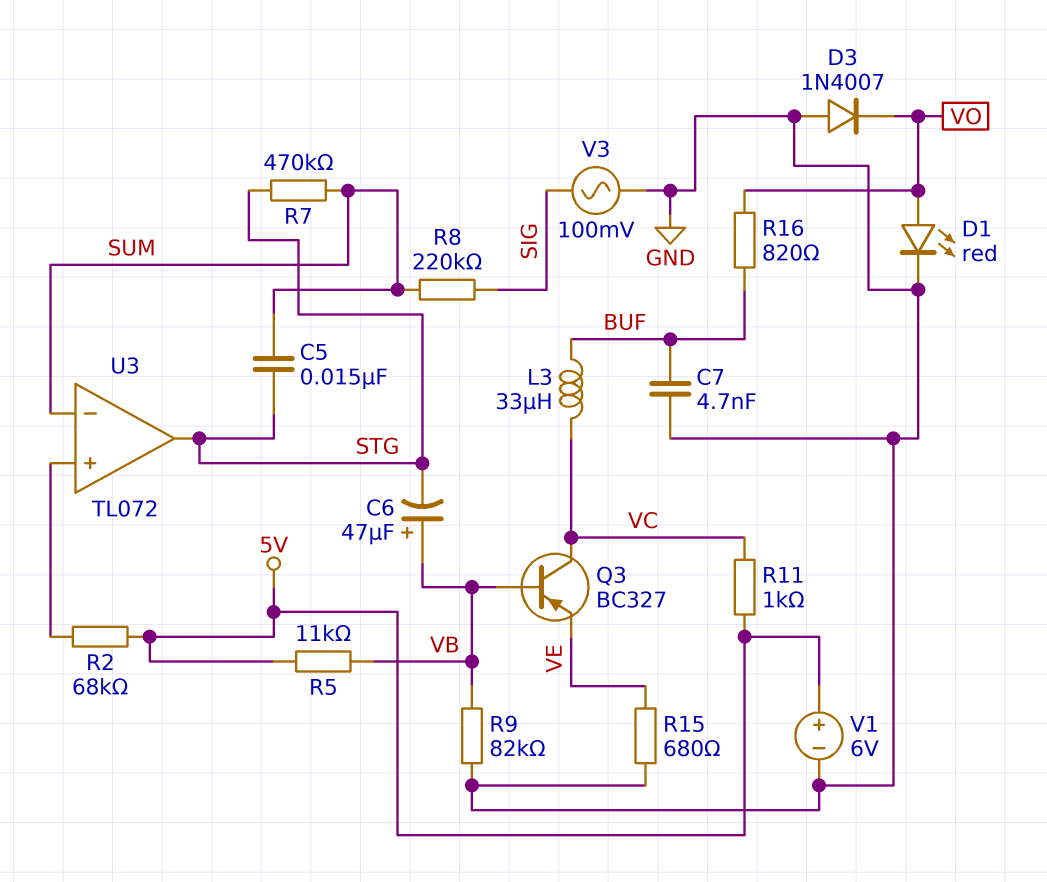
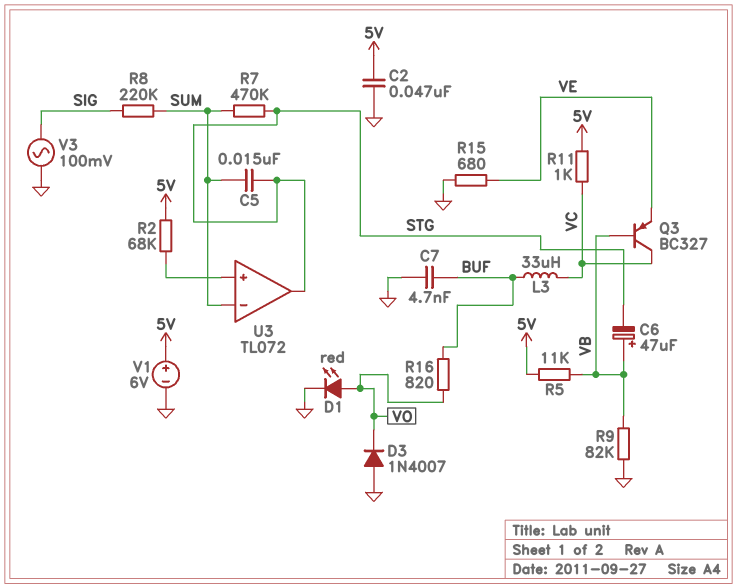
C2: none -> 47nF (5V, GND)

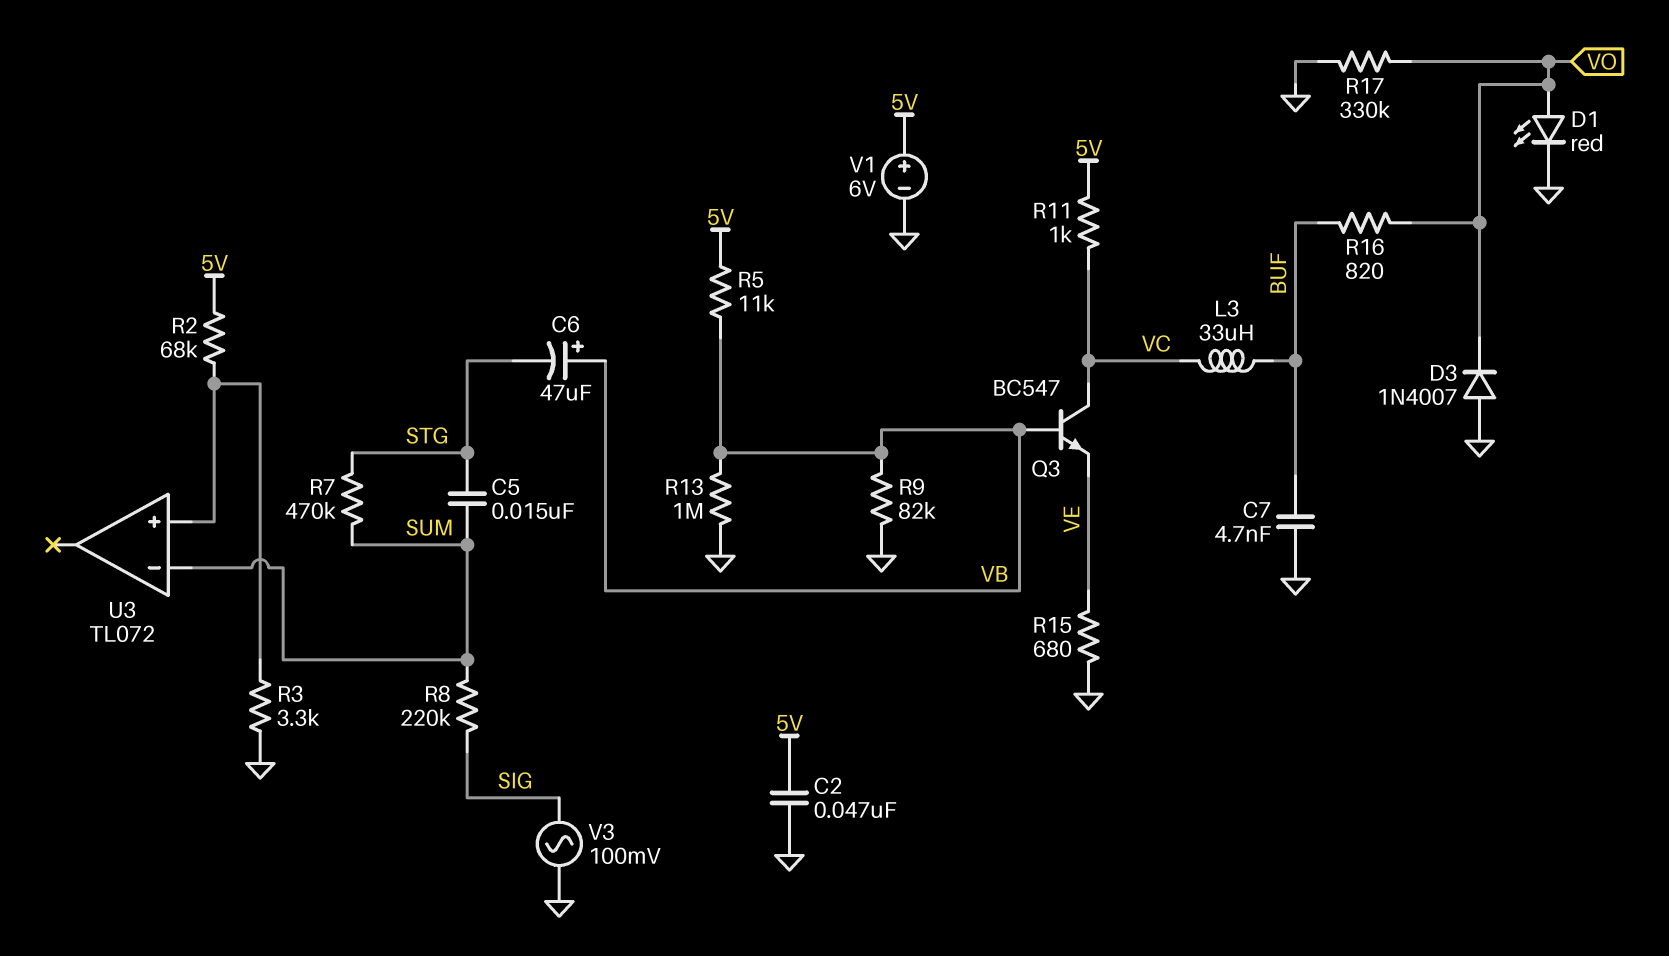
Q3: PNP BC327 (B VB, C VC, E VE) -> NPN BC547 (B VB, C VC, E VE)
R3: none -> 3.3k (GND, U3/in+)
R13: none -> 1M (GND, VB)
R17: none -> 330k (GND, VO)
U3 pin out: STG -> none

